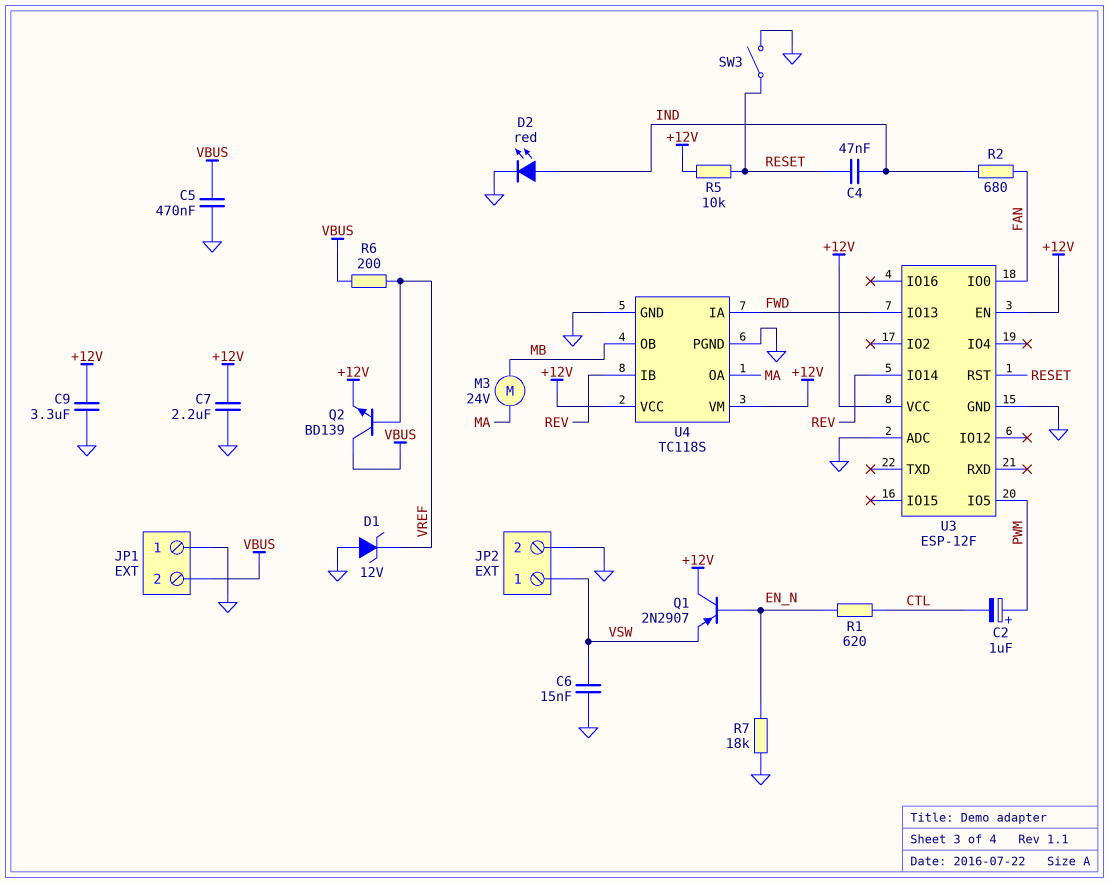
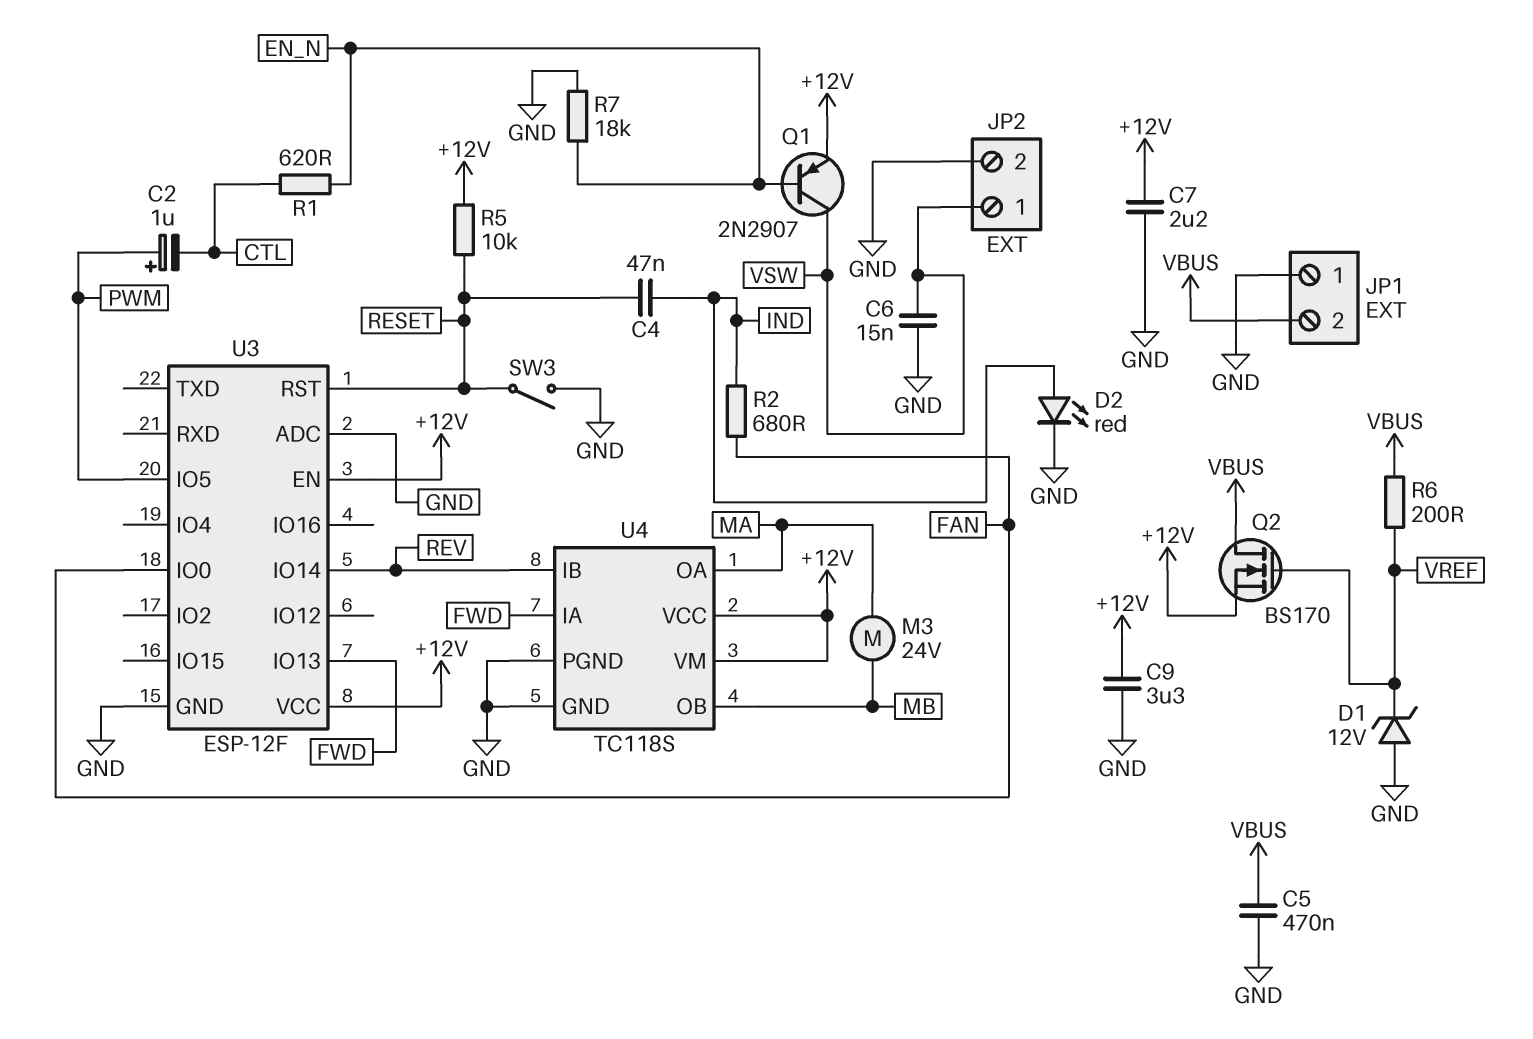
Q1: PNP 2N2907 (B EN_N, C +12V, E VSW) -> PNP 2N2907 (B EN_N, C VSW, E +12V)
Q2: NPN BD139 (B VREF, C VBUS, E +12V) -> NMOS BS170 (G VREF, D VBUS, S +12V)

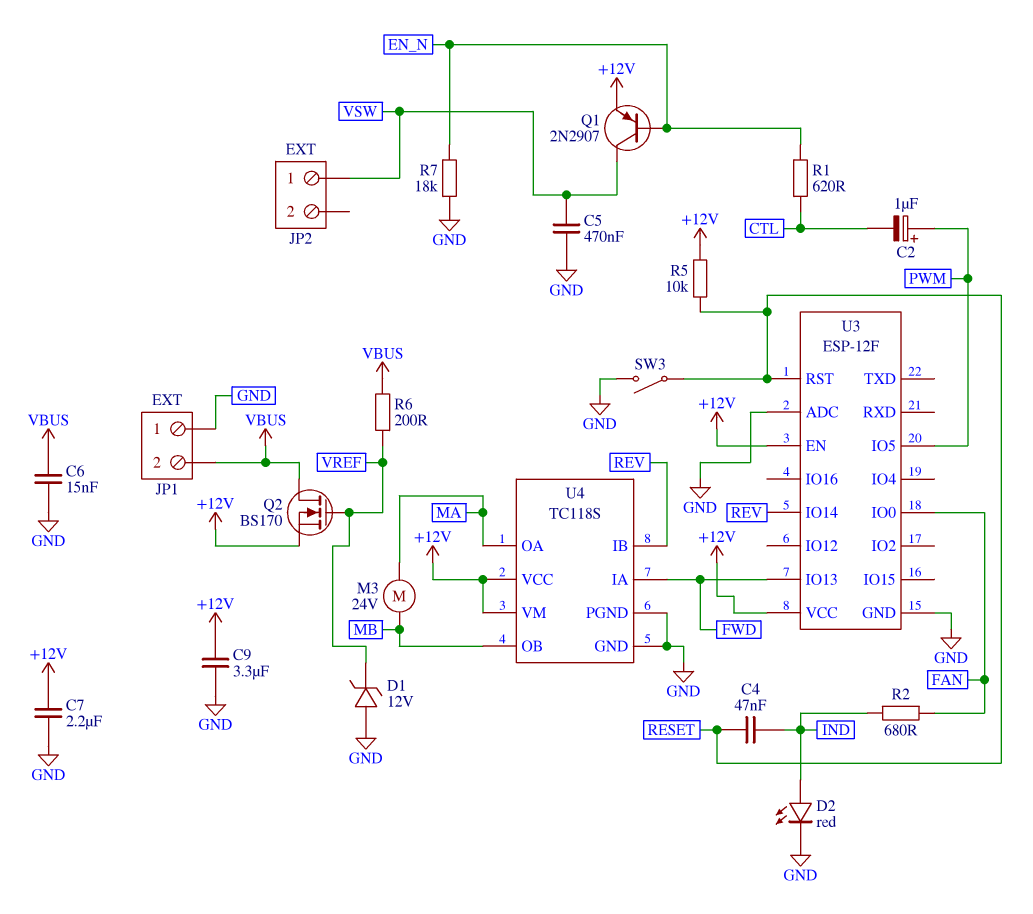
C5: 470nF (GND, VBUS) -> 470nF (GND, VSW)
C6: 15nF (GND, VSW) -> 15nF (GND, VBUS)
JP2 pin 2: GND -> none

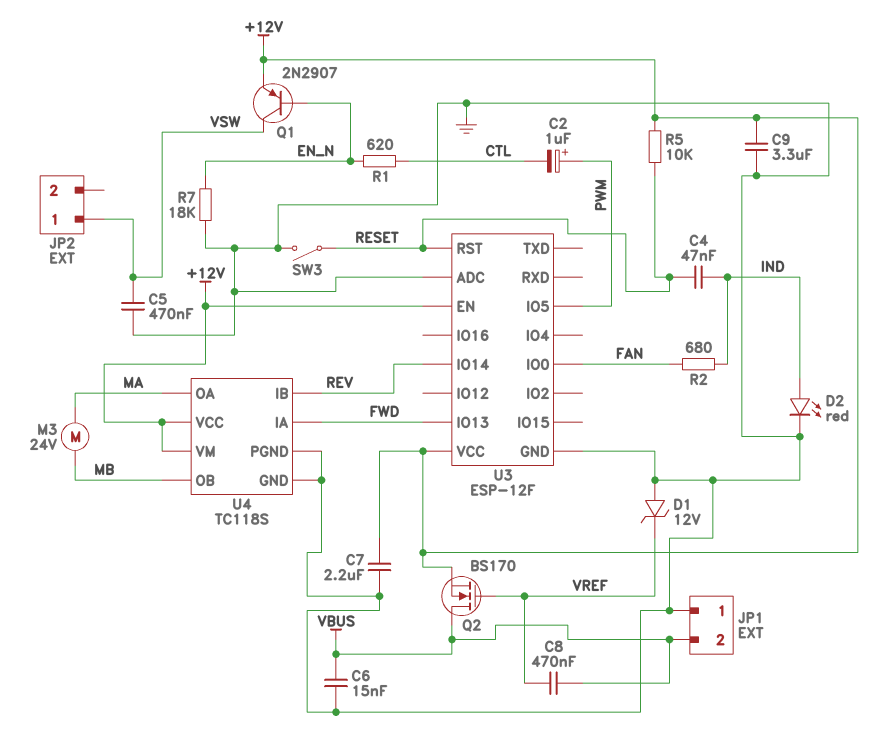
C8: none -> 470nF (VBUS, VREF)
R6: 200 (VBUS, VREF) -> none

